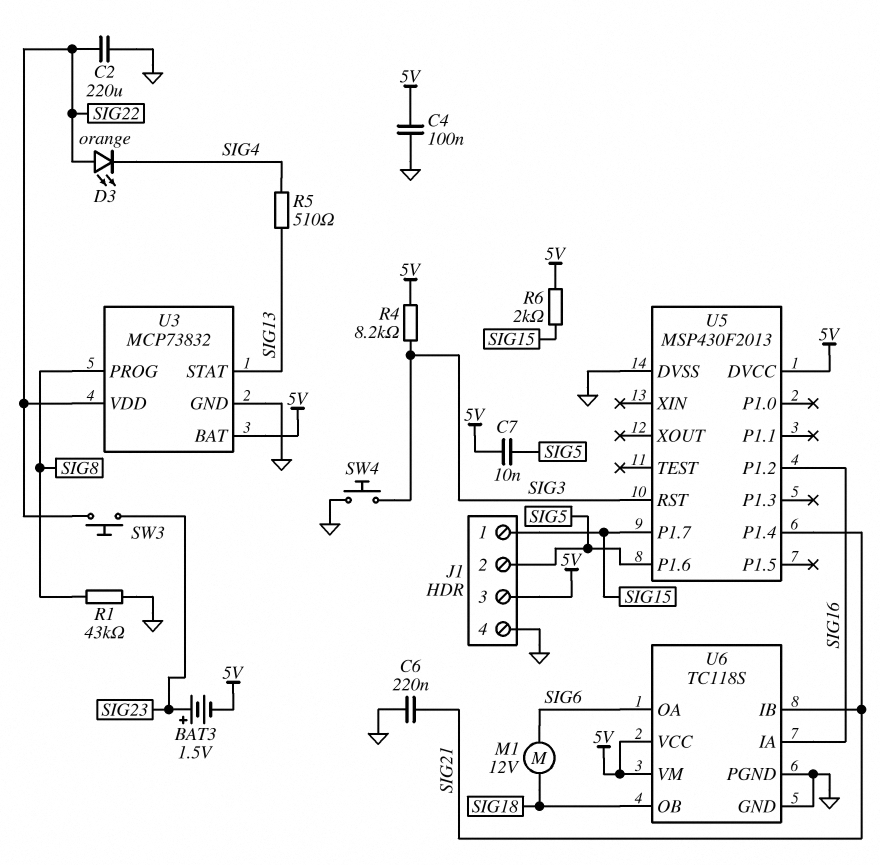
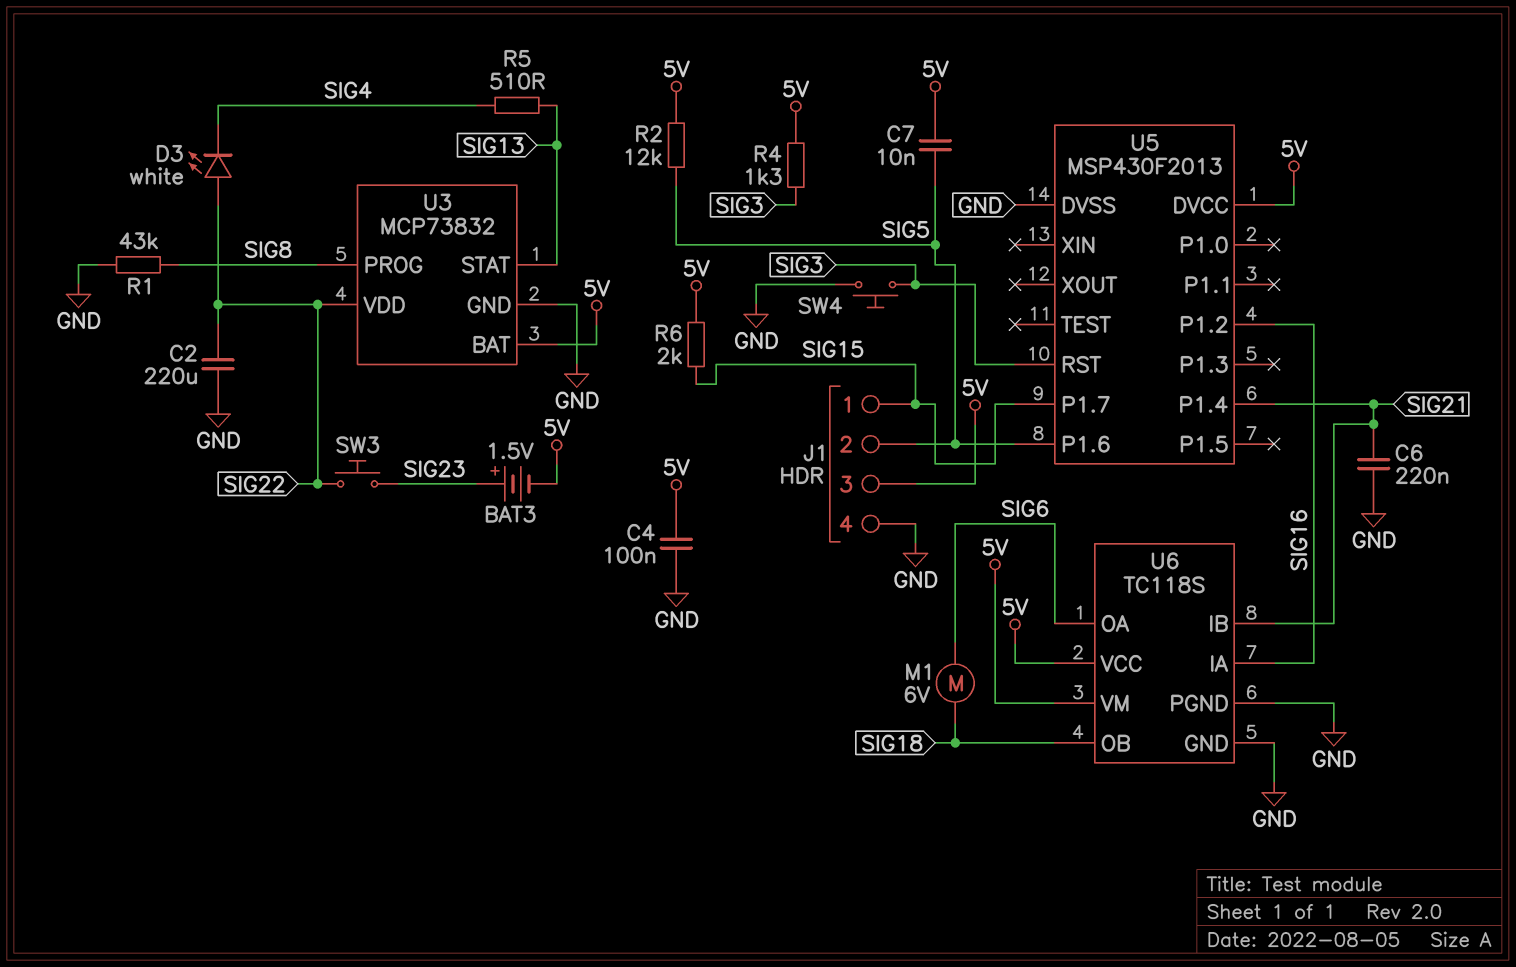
D3: LED orange (A SIG22, K SIG4) -> LED white (A SIG22, K SIG4)
M1: motor 12V (SIG6, SIG18) -> motor 6V (SIG6, SIG18)
R2: none -> 12k (5V, SIG5)
R4: 8.2k (5V, SIG3) -> 1.3k (5V, SIG3)

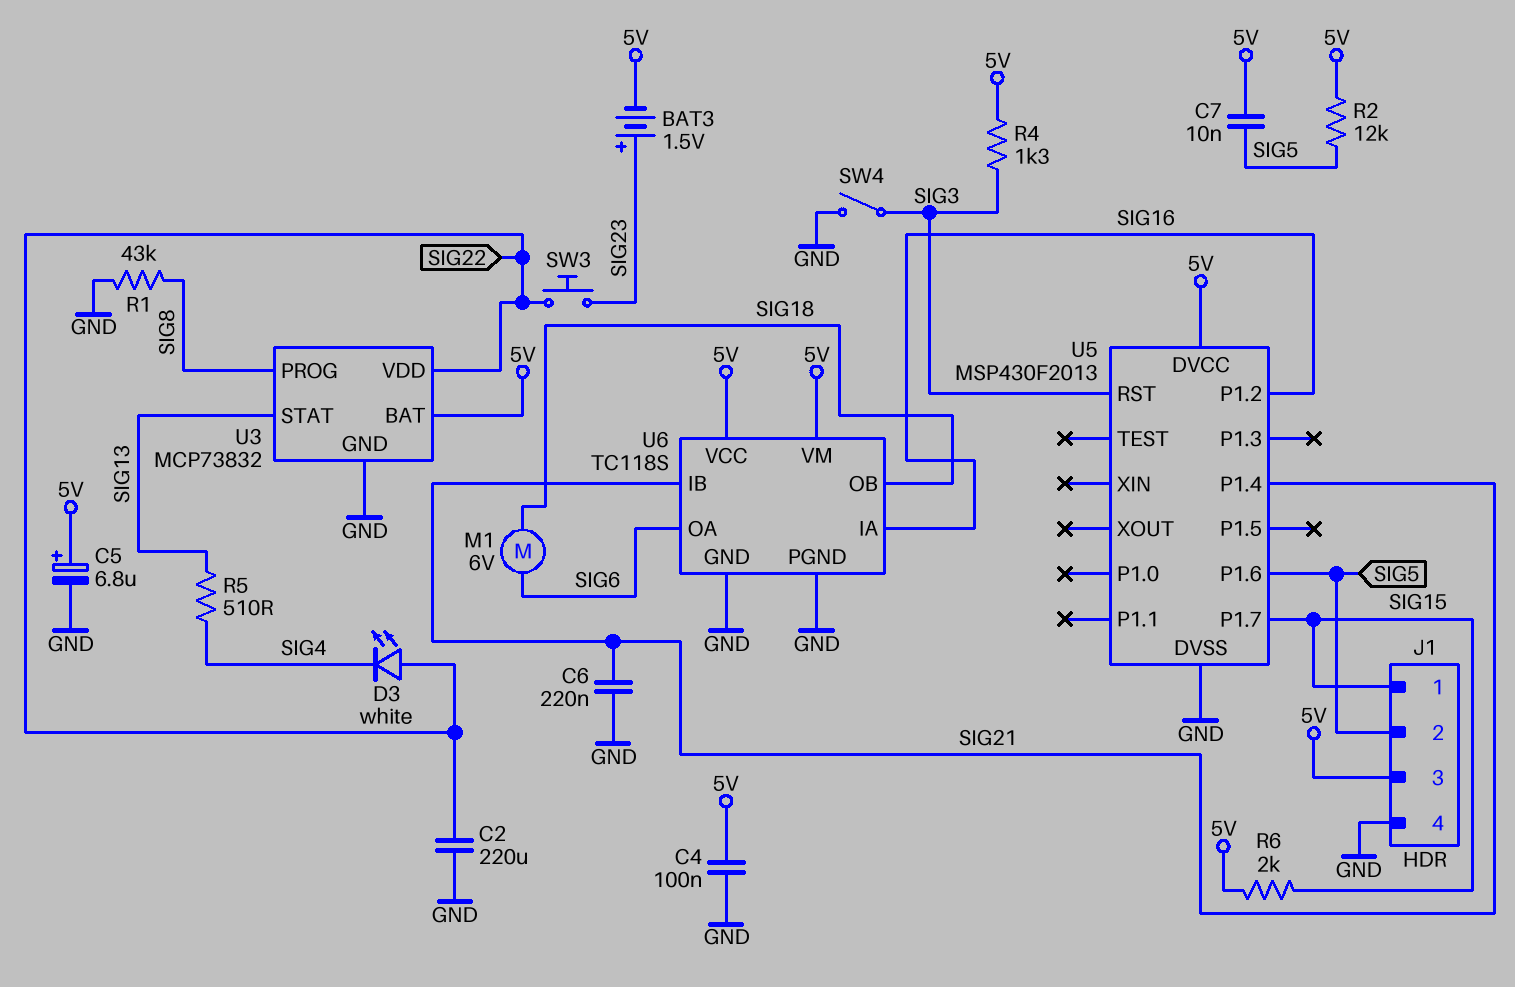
C5: none -> 6.8uF (plus 5V, minus GND)
SW4: button (GND, SIG3) -> switch (GND, SIG3)

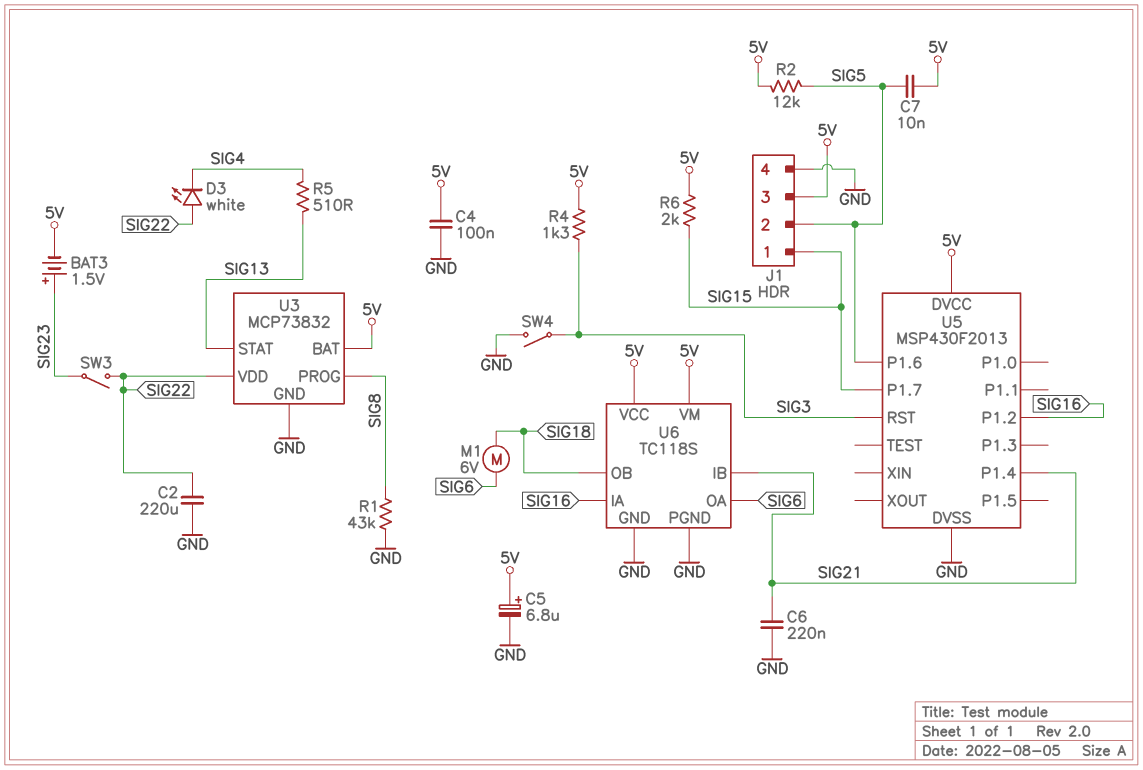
SW3: button (SIG22, SIG23) -> switch (SIG22, SIG23)

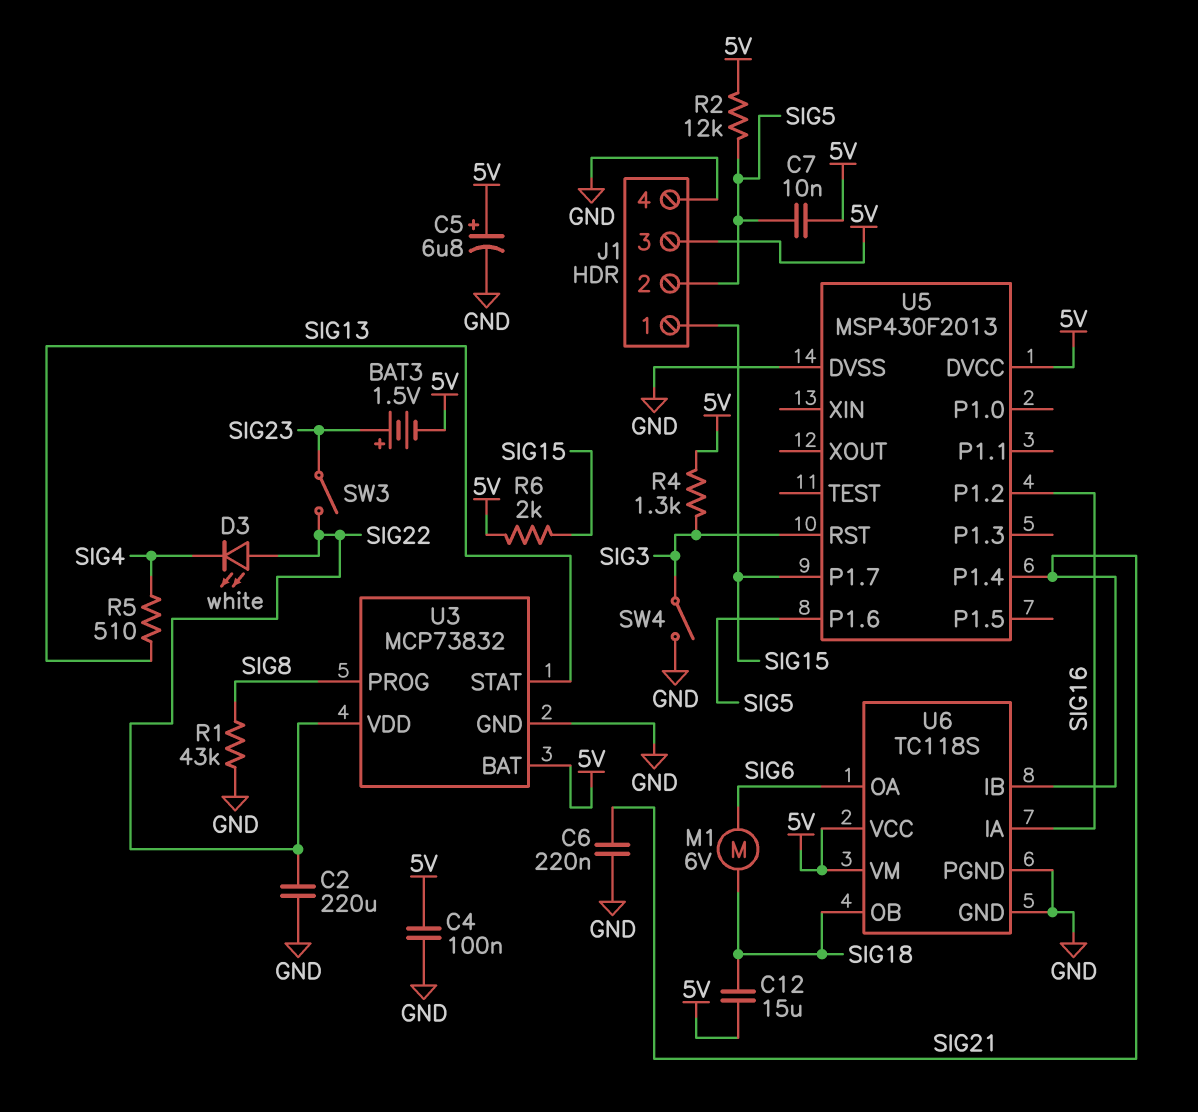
C12: none -> 15uF (5V, SIG18)

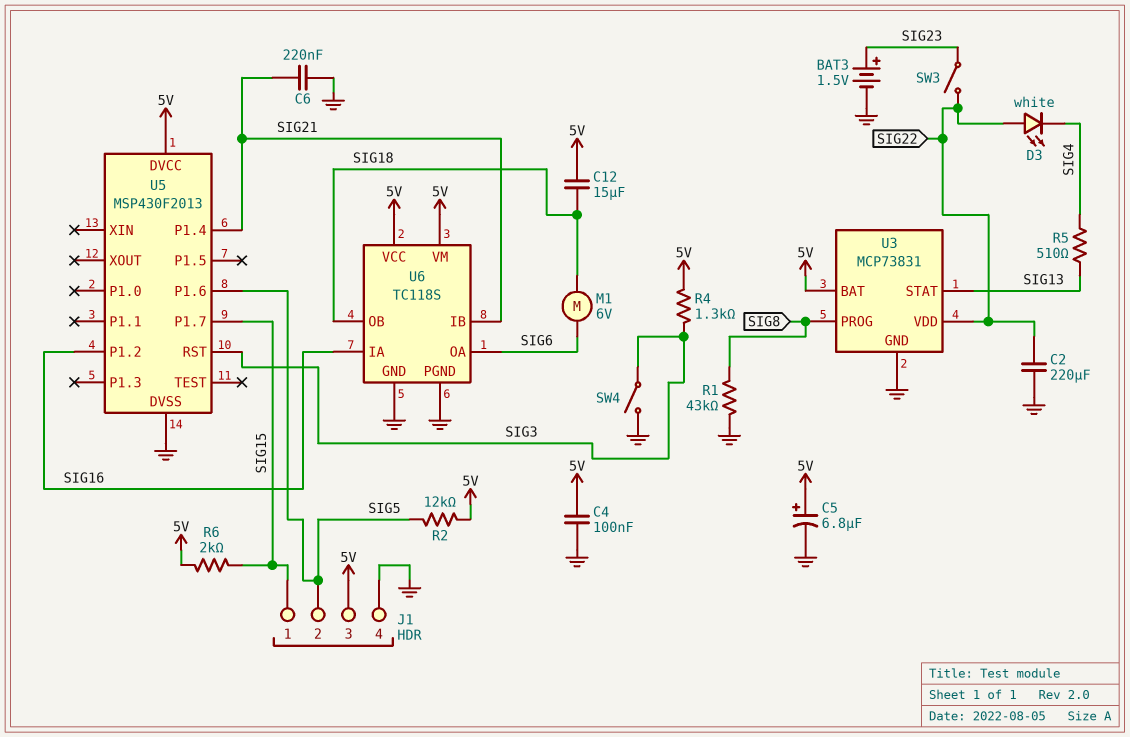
BAT3: 1.5V (plus SIG23, minus 5V) -> 1.5V (plus SIG23, minus GND)
C7: 10nF (5V, SIG5) -> none
U3: MCP73832 -> MCP73831

